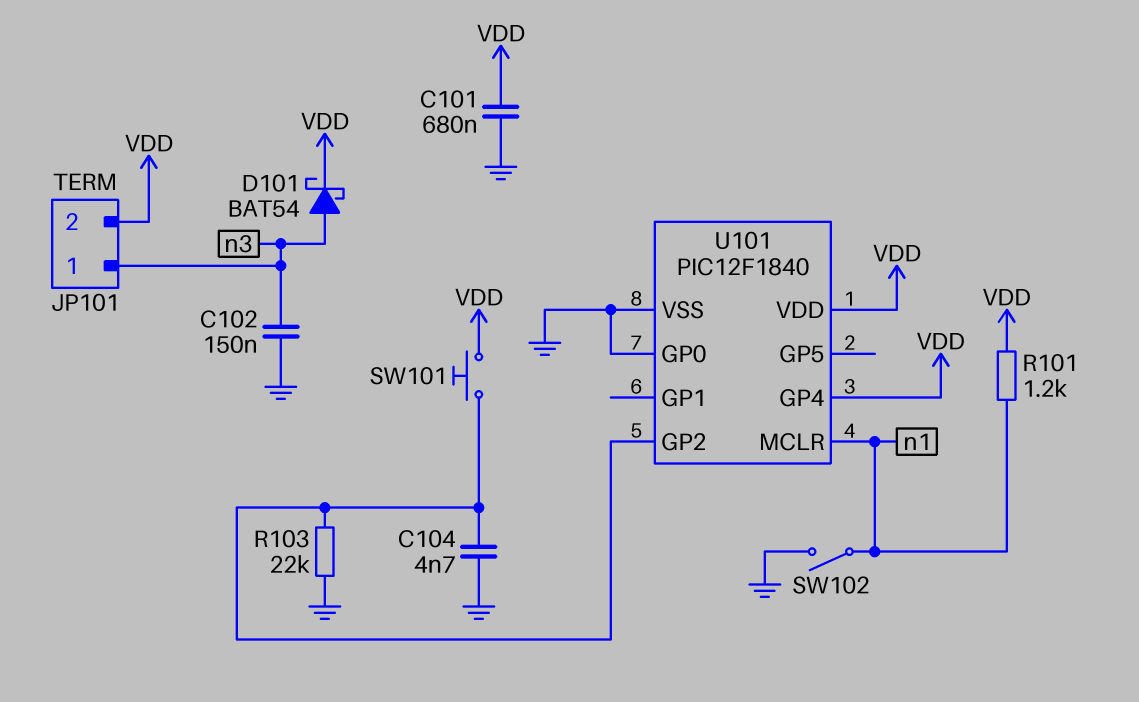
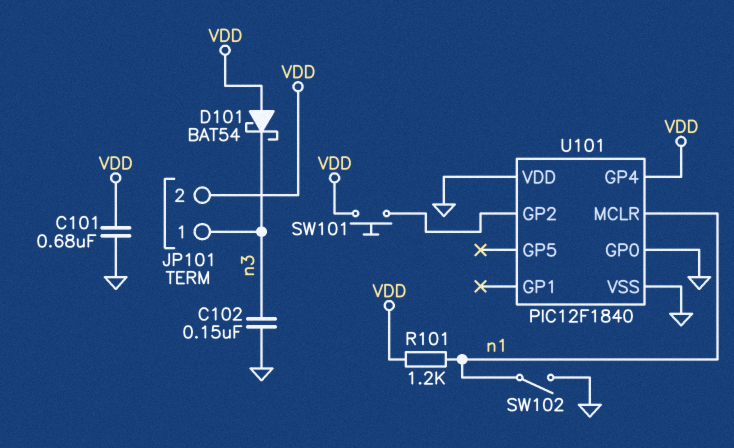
C104: 4.7nF (GND, U101/GP2) -> none
D101: schottky BAT54 (A n3, K VDD) -> schottky BAT54 (A VDD, K n3)
R103: 22k (GND, U101/GP2) -> none
U101 pin VDD: VDD -> GND

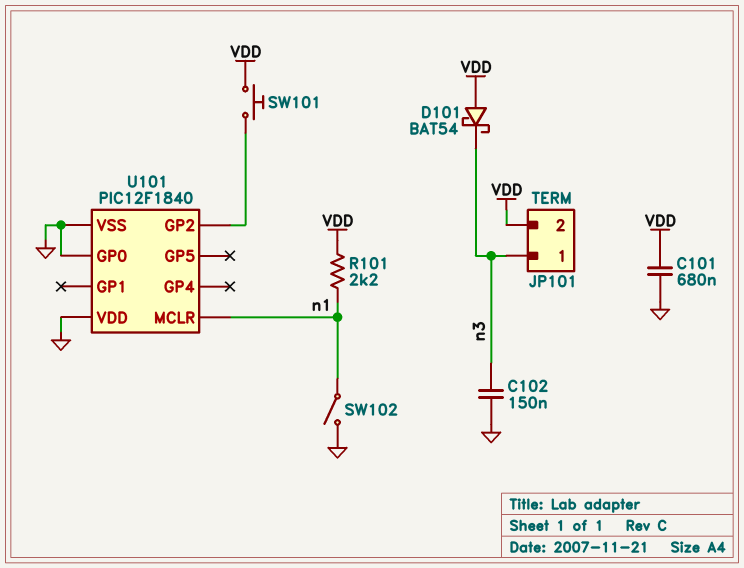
R101: 1.2k (VDD, n1) -> 2.2k (VDD, n1)
U101 pin GP4: VDD -> none

